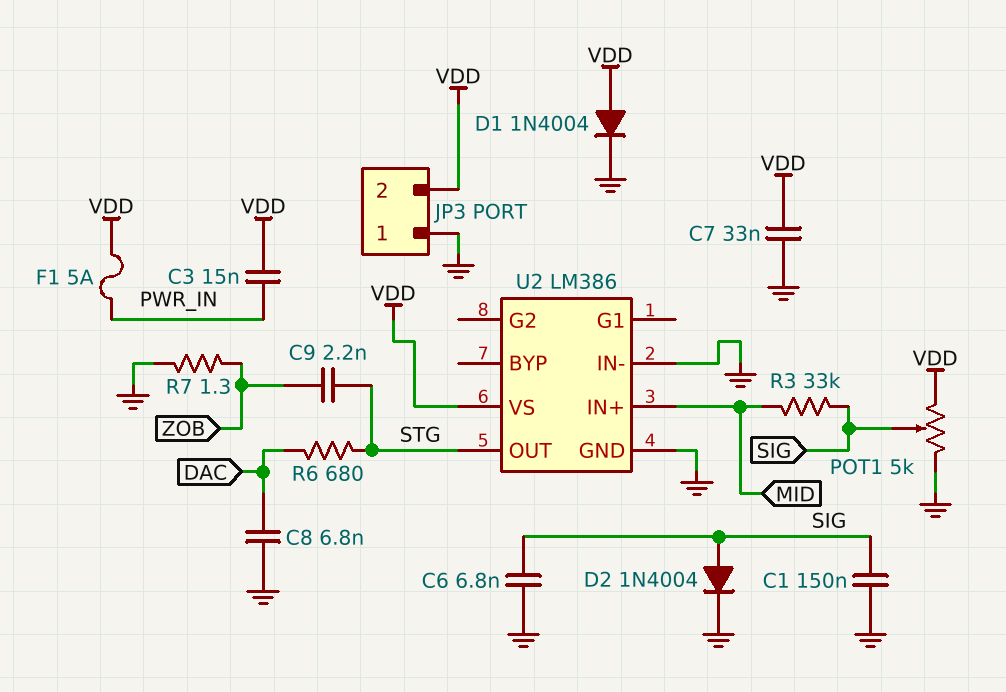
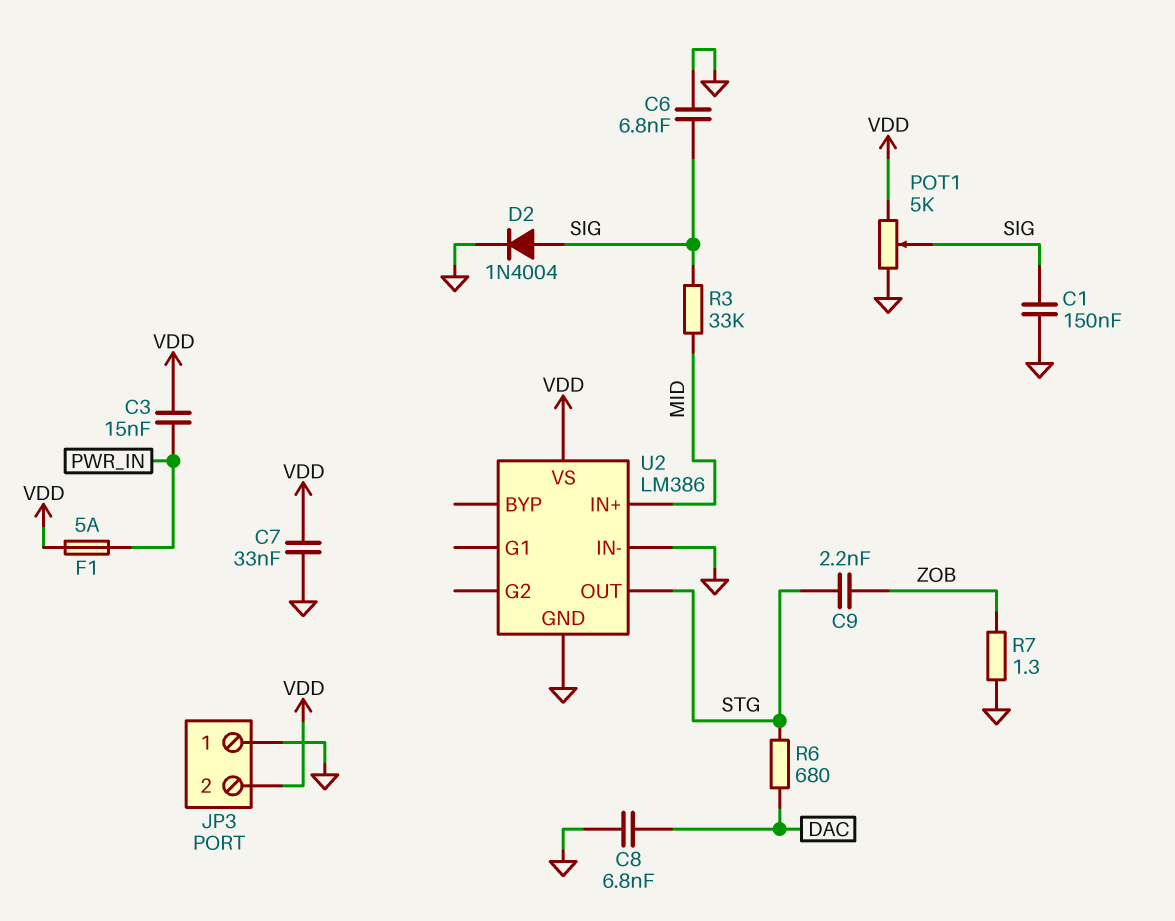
D1: diode 1N4004 (A VDD, K GND) -> none

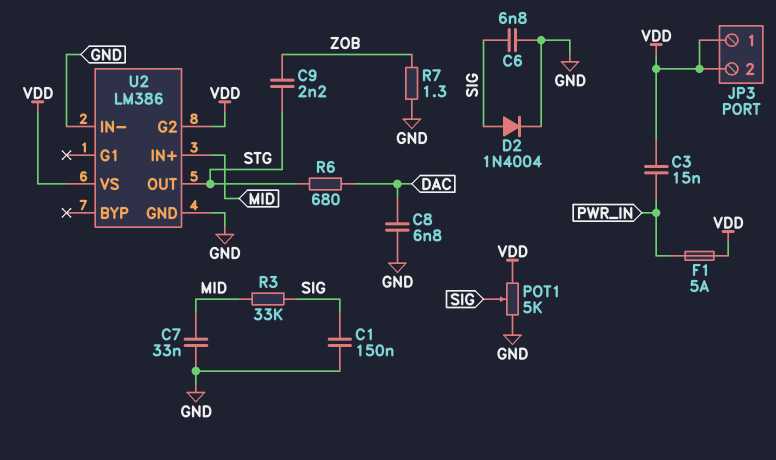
C7: 33nF (GND, VDD) -> 33nF (GND, MID)
JP3 pin 1: GND -> VDD
U2 pin G2: none -> VDD

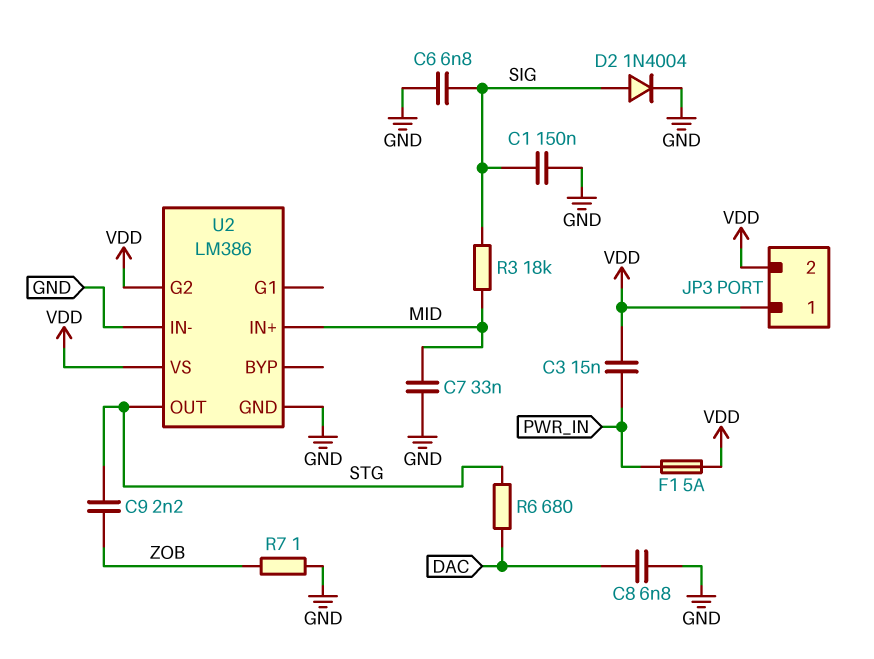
POT1: 5k (GND, VDD, wiper SIG) -> none
R3: 33k (MID, SIG) -> 18k (MID, SIG)
R7: 1.3 (GND, ZOB) -> 1 (GND, ZOB)

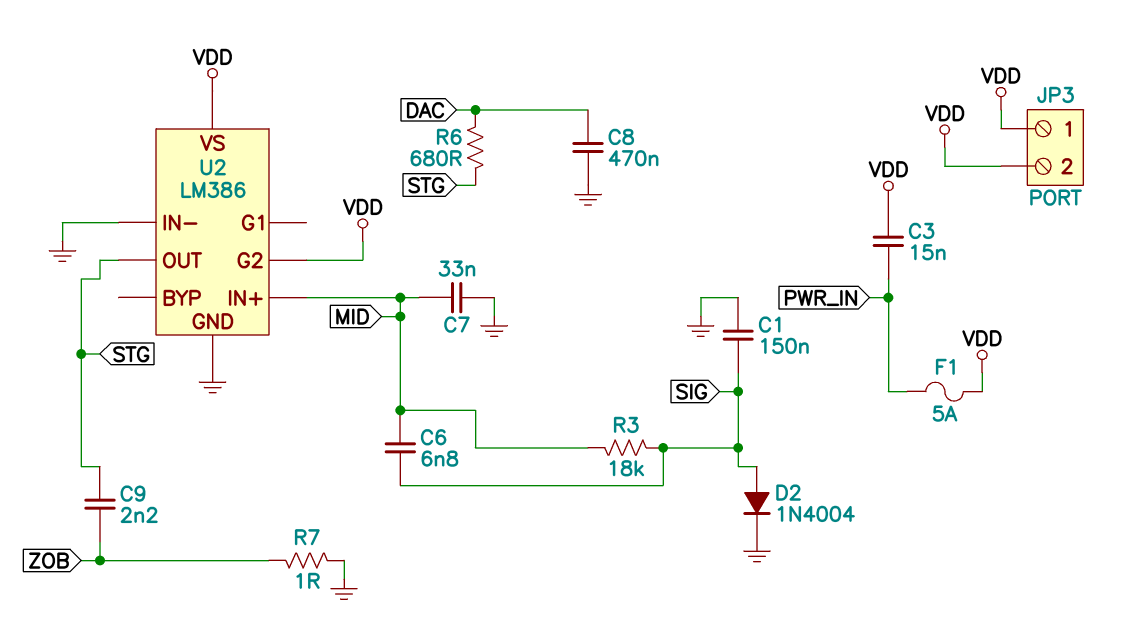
C6: 6.8nF (GND, SIG) -> 6.8nF (MID, SIG)
C8: 6.8nF (DAC, GND) -> 470nF (DAC, GND)

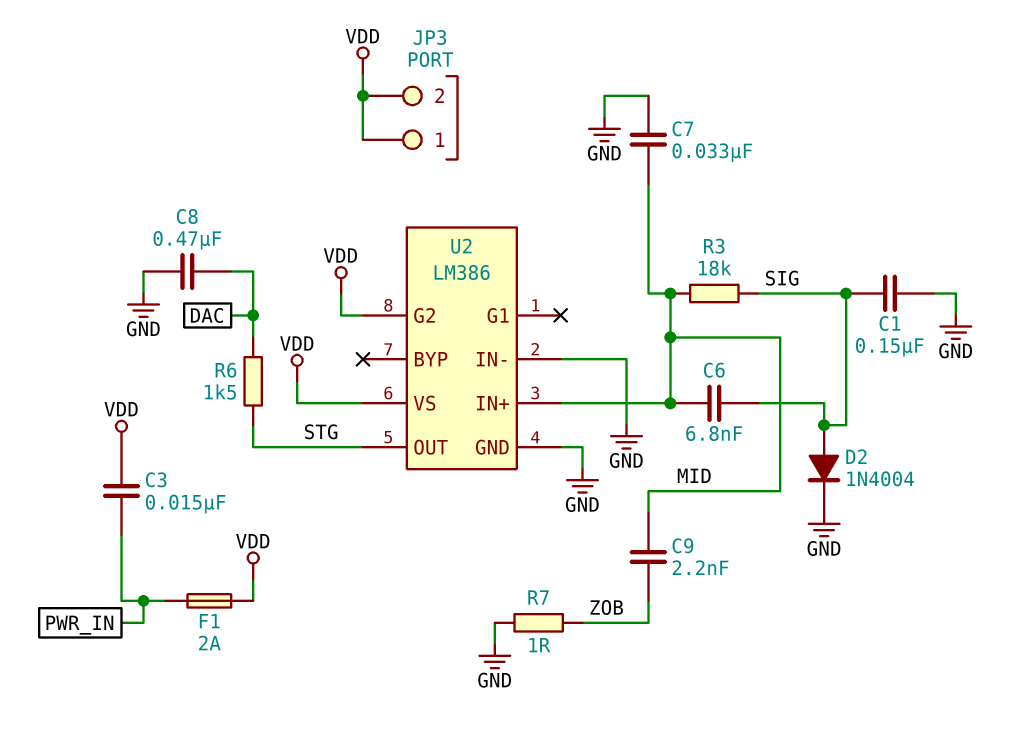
C9: 2.2nF (STG, ZOB) -> 2.2nF (MID, ZOB)
F1: 5A (PWR_IN, VDD) -> 2A (PWR_IN, VDD)
R6: 680 (DAC, STG) -> 1.5k (DAC, STG)

